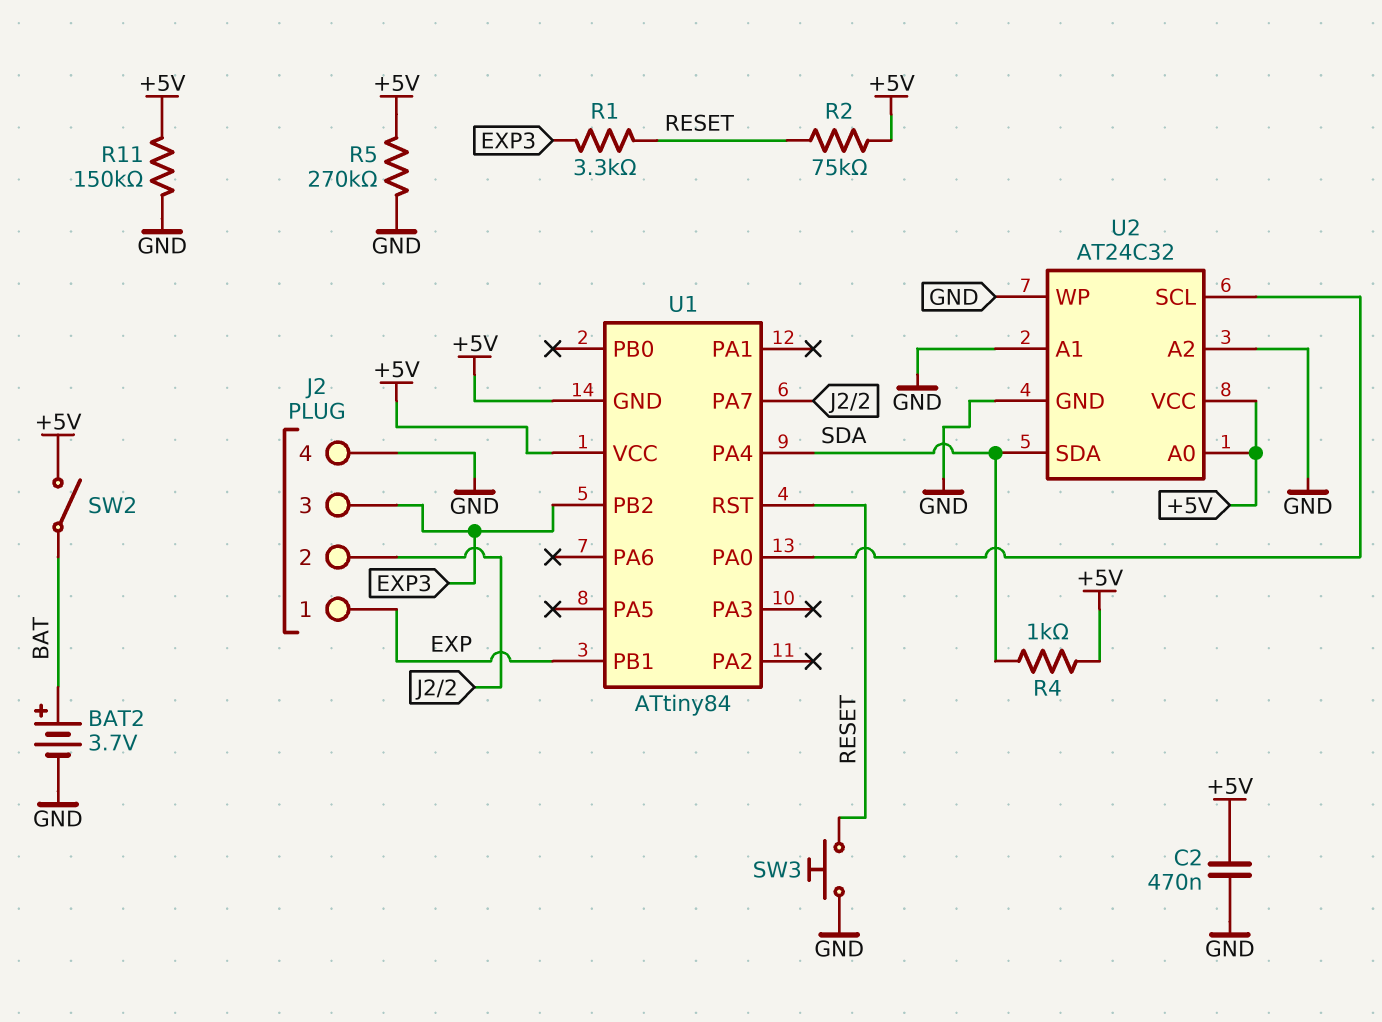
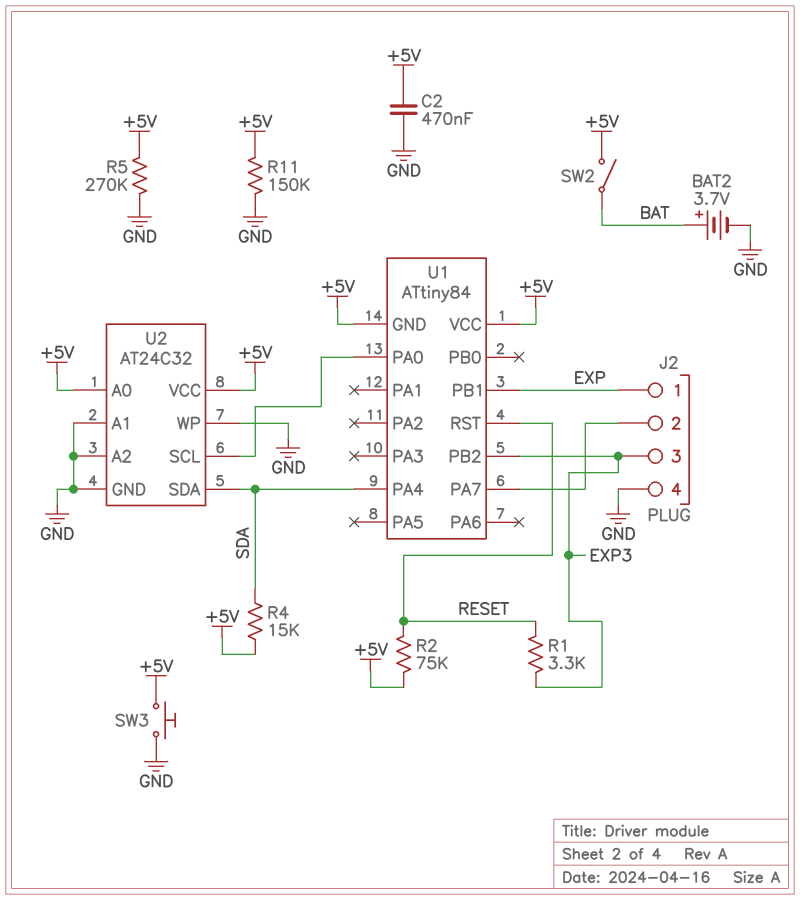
R4: 1k (+5V, SDA) -> 15k (+5V, SDA)
SW3: button (GND, RESET) -> button (+5V, GND)

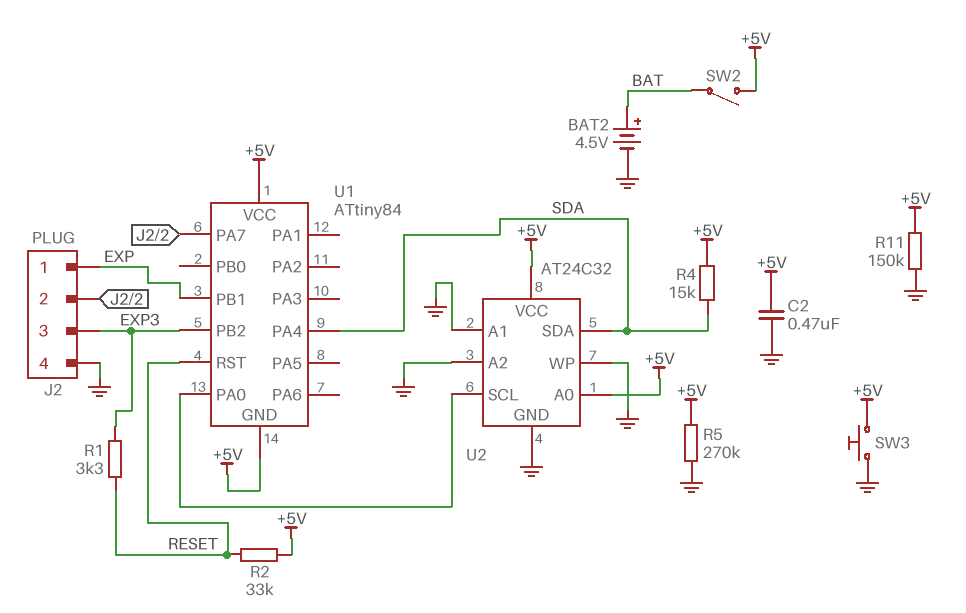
BAT2: 3.7V (plus BAT, minus GND) -> 4.5V (plus BAT, minus GND)
R2: 75k (+5V, RESET) -> 33k (+5V, RESET)

